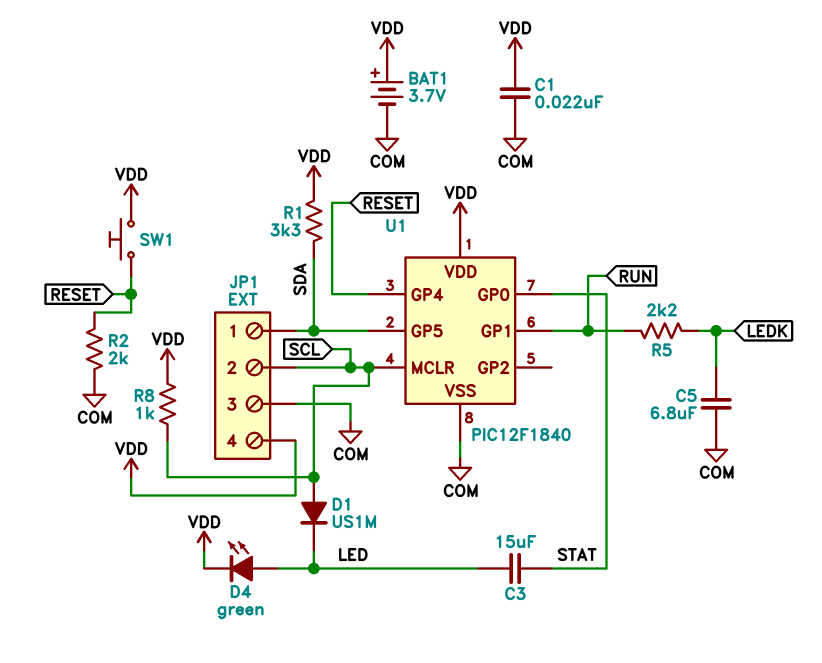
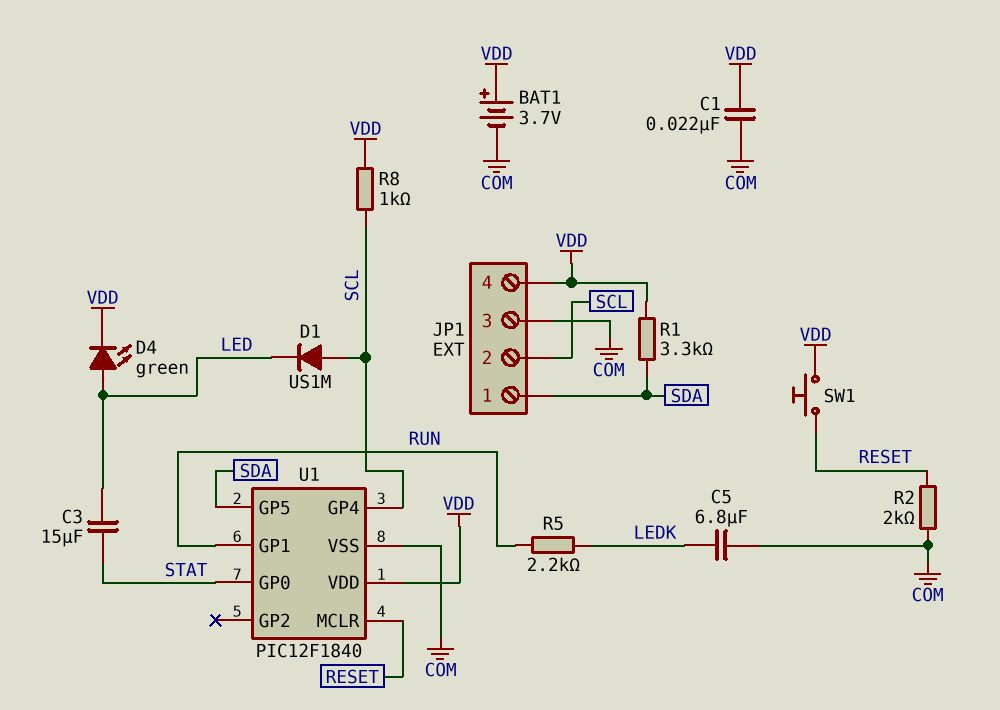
U1 pin GP4: RESET -> SCL
U1 pin MCLR: SCL -> RESET

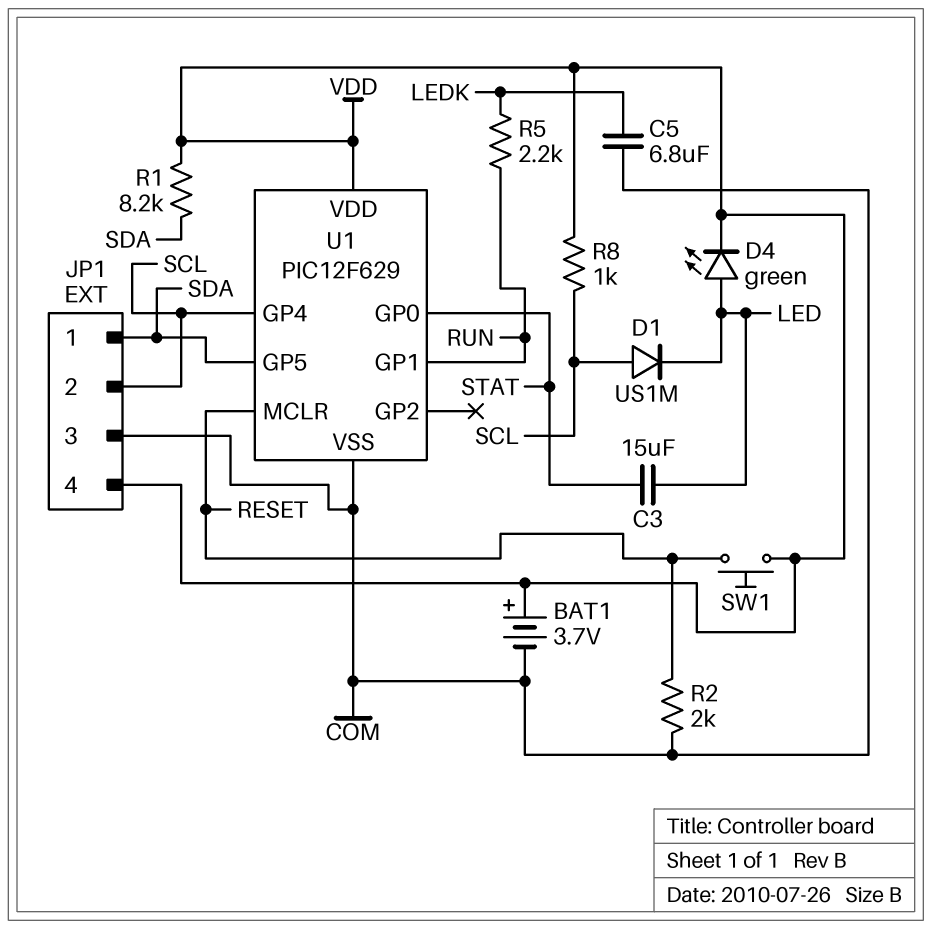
C1: 22nF (COM, VDD) -> none
R1: 3.3k (SDA, VDD) -> 8.2k (SDA, VDD)
U1: PIC12F1840 -> PIC12F629

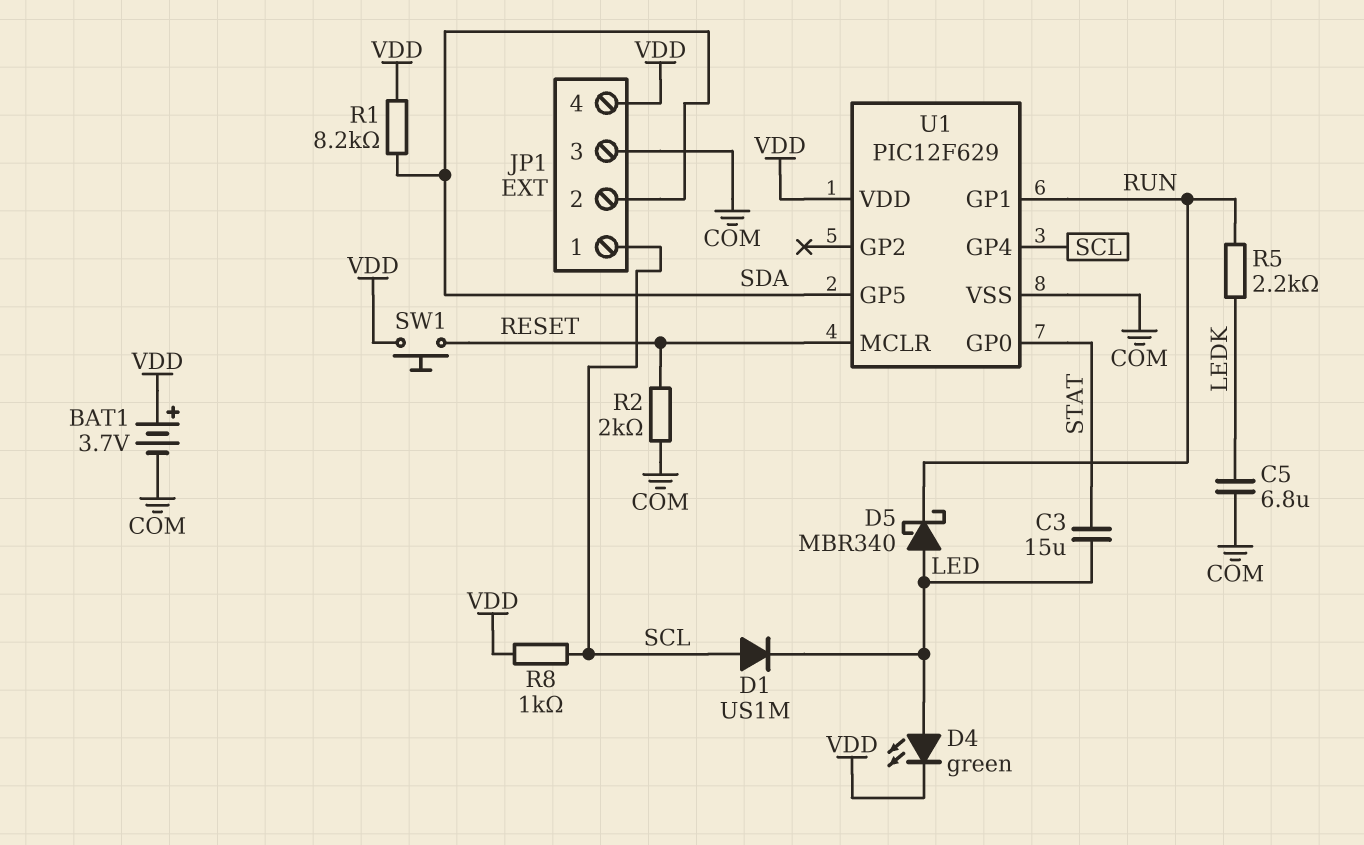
D5: none -> schottky MBR340 (A LED, K RUN)
JP1 pin 1: SDA -> SCL
JP1 pin 2: SCL -> SDA

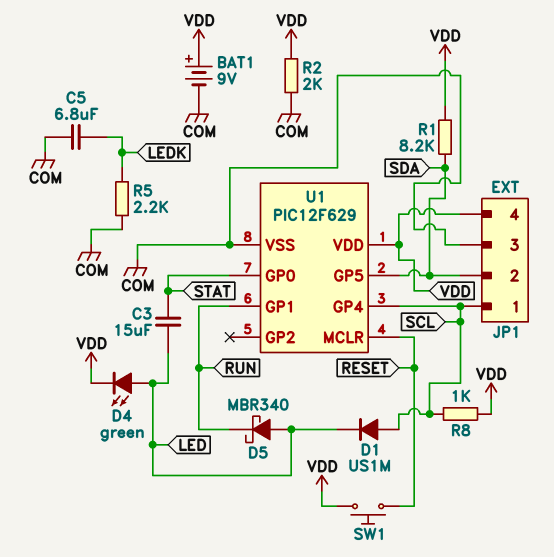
BAT1: 3.7V (plus VDD, minus COM) -> 9V (plus VDD, minus COM)
R2: 2k (COM, RESET) -> 2k (COM, VDD)
R5: 2.2k (LEDK, RUN) -> 2.2k (COM, LEDK)

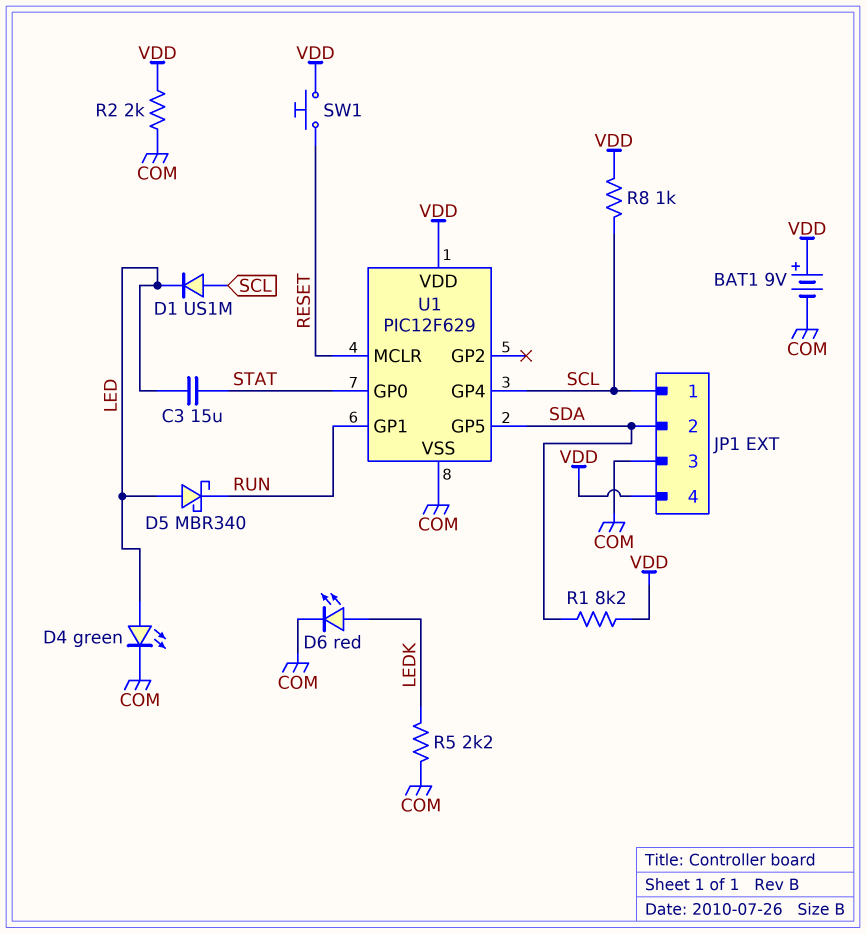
C5: 6.8uF (COM, LEDK) -> none
D4: LED green (A LED, K VDD) -> LED green (A LED, K COM)
D6: none -> LED red (A LEDK, K COM)

